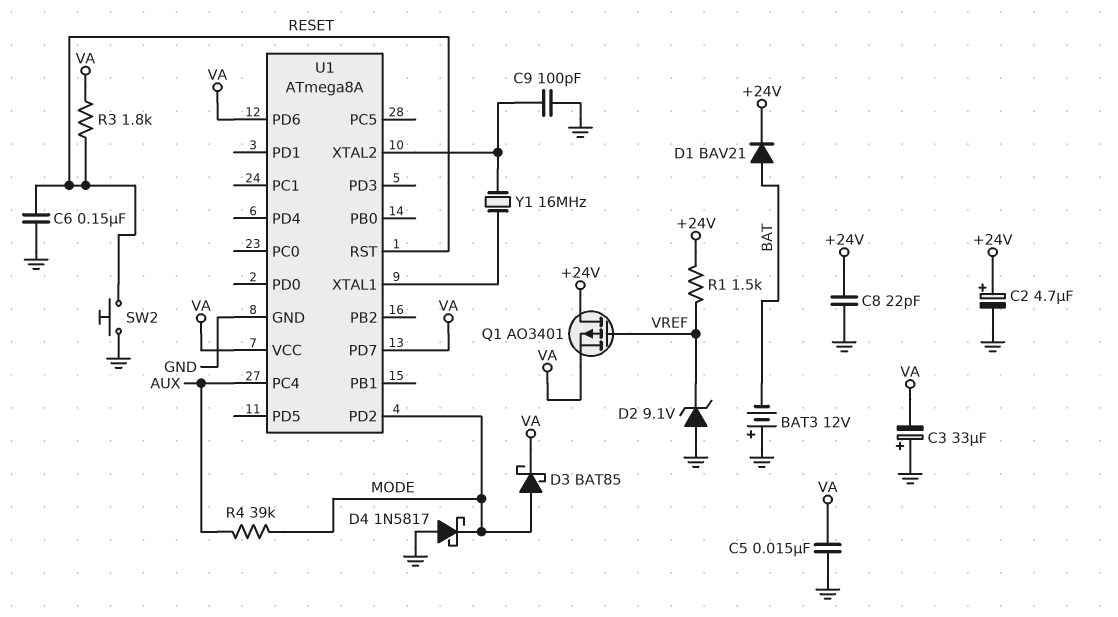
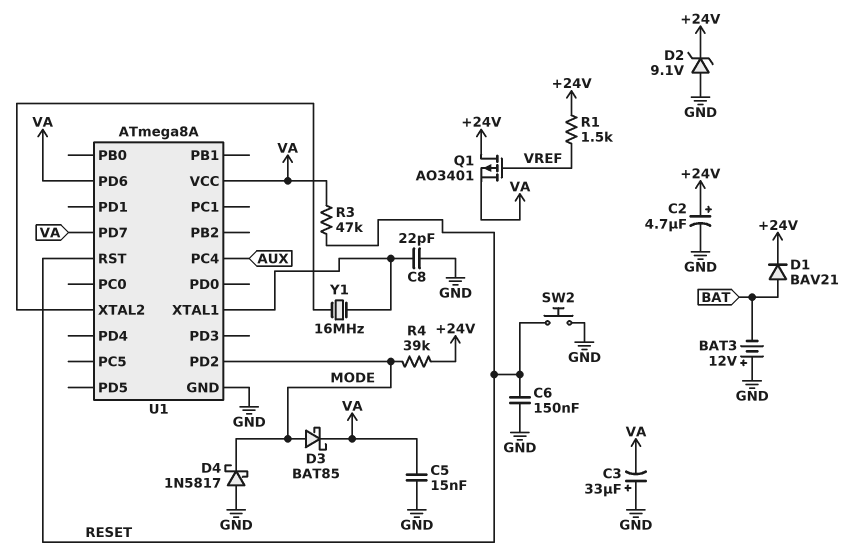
C8: 22pF (+24V, GND) -> 22pF (GND, U1/XTAL1)
C9: 100pF (GND, U1/XTAL2) -> none
D2: zener 9.1V (A GND, K VREF) -> zener 9.1V (A GND, K +24V)
R3: 1.8k (RESET, VA) -> 47k (RESET, VA)
R4: 39k (AUX, MODE) -> 39k (+24V, MODE)

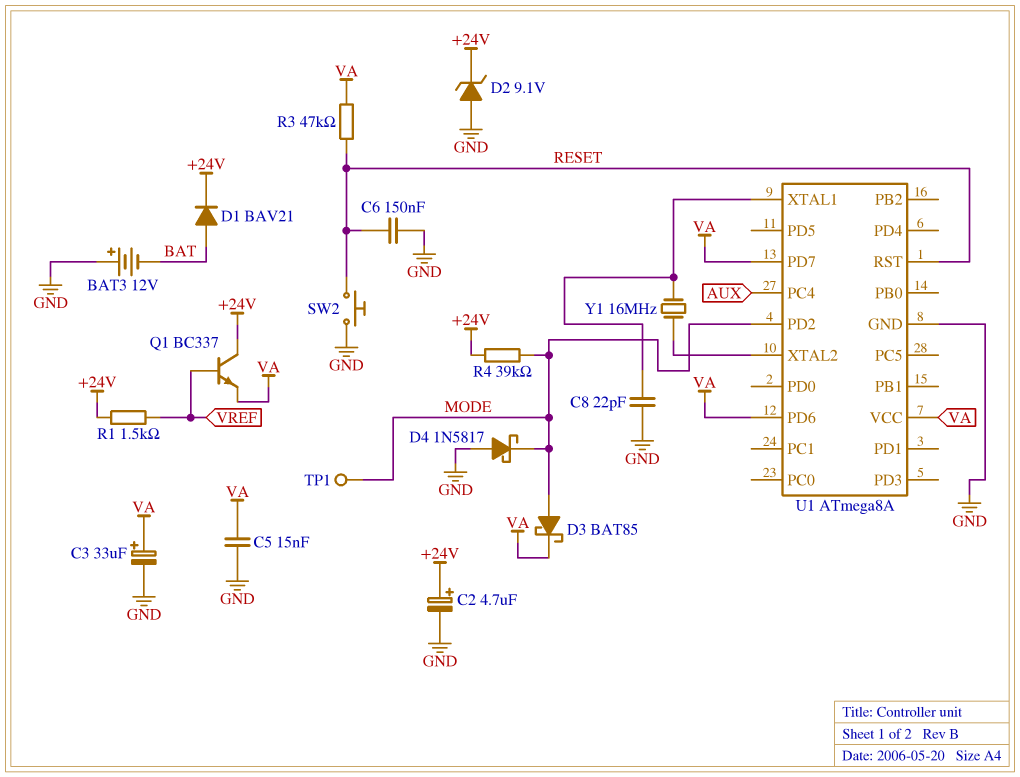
C3: 33uF (plus GND, minus VA) -> 33uF (plus VA, minus GND)
Q1: PMOS AO3401 (G VREF, D +24V, S VA) -> NPN BC337 (B VREF, C +24V, E VA)
TP1: none -> test point (MODE)

